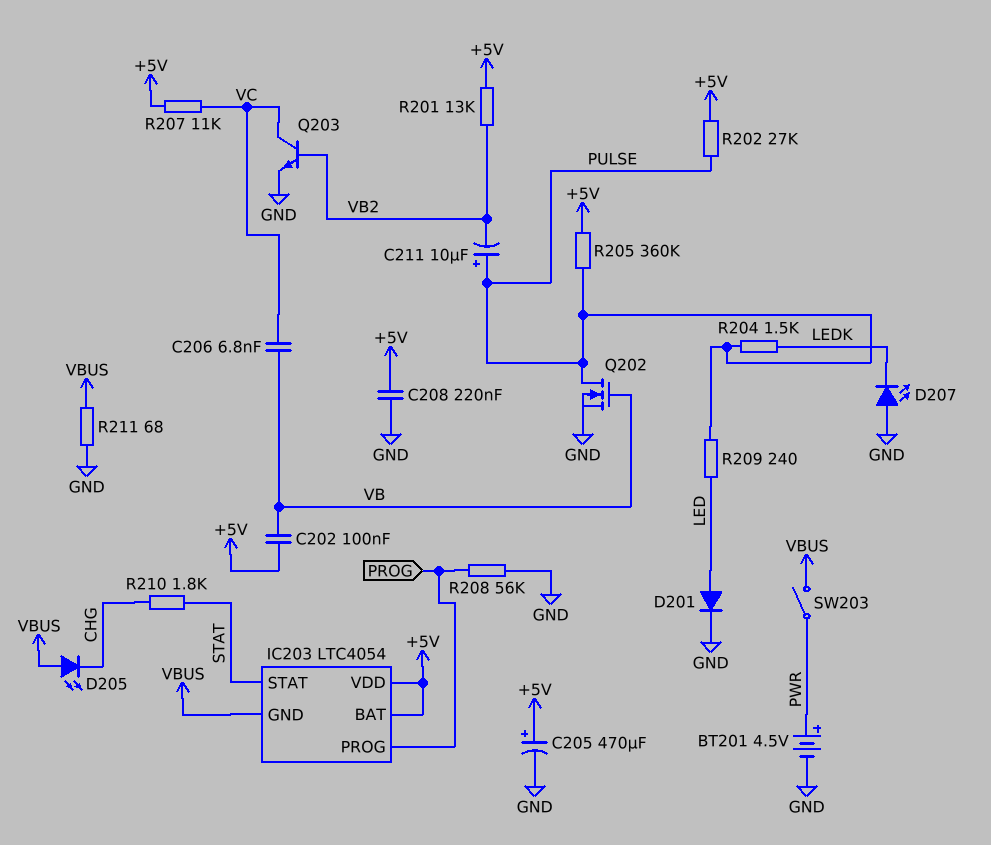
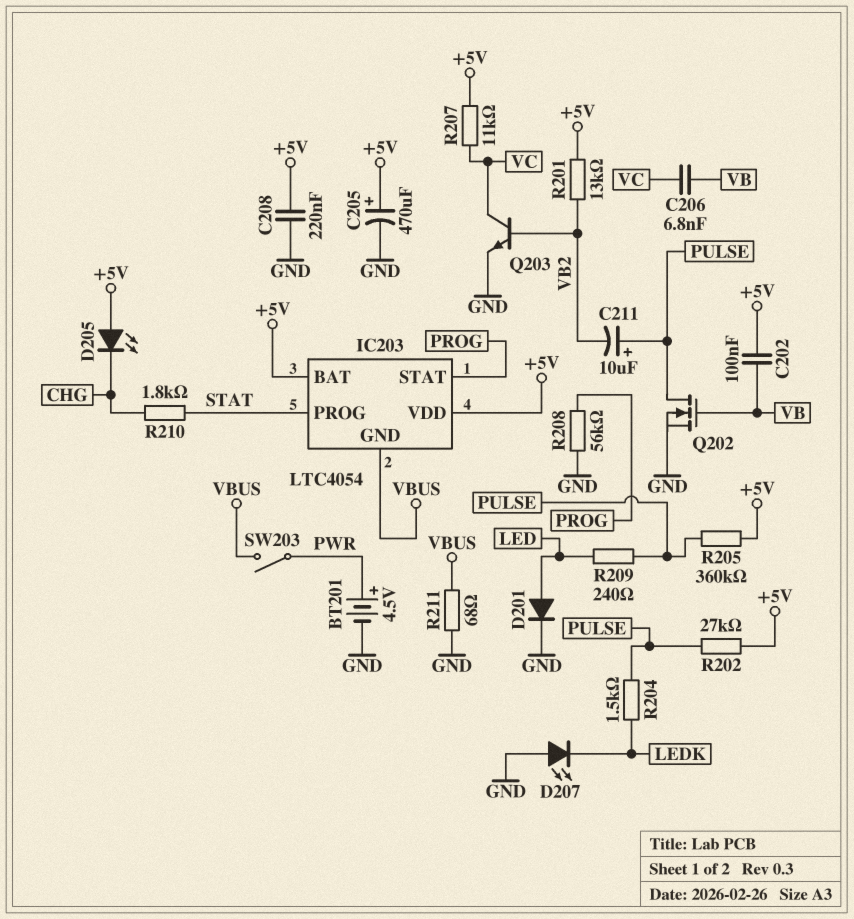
D205: LED (A VBUS, K CHG) -> LED (A +5V, K CHG)
IC203 pin PROG: PROG -> STAT
IC203 pin STAT: STAT -> PROG

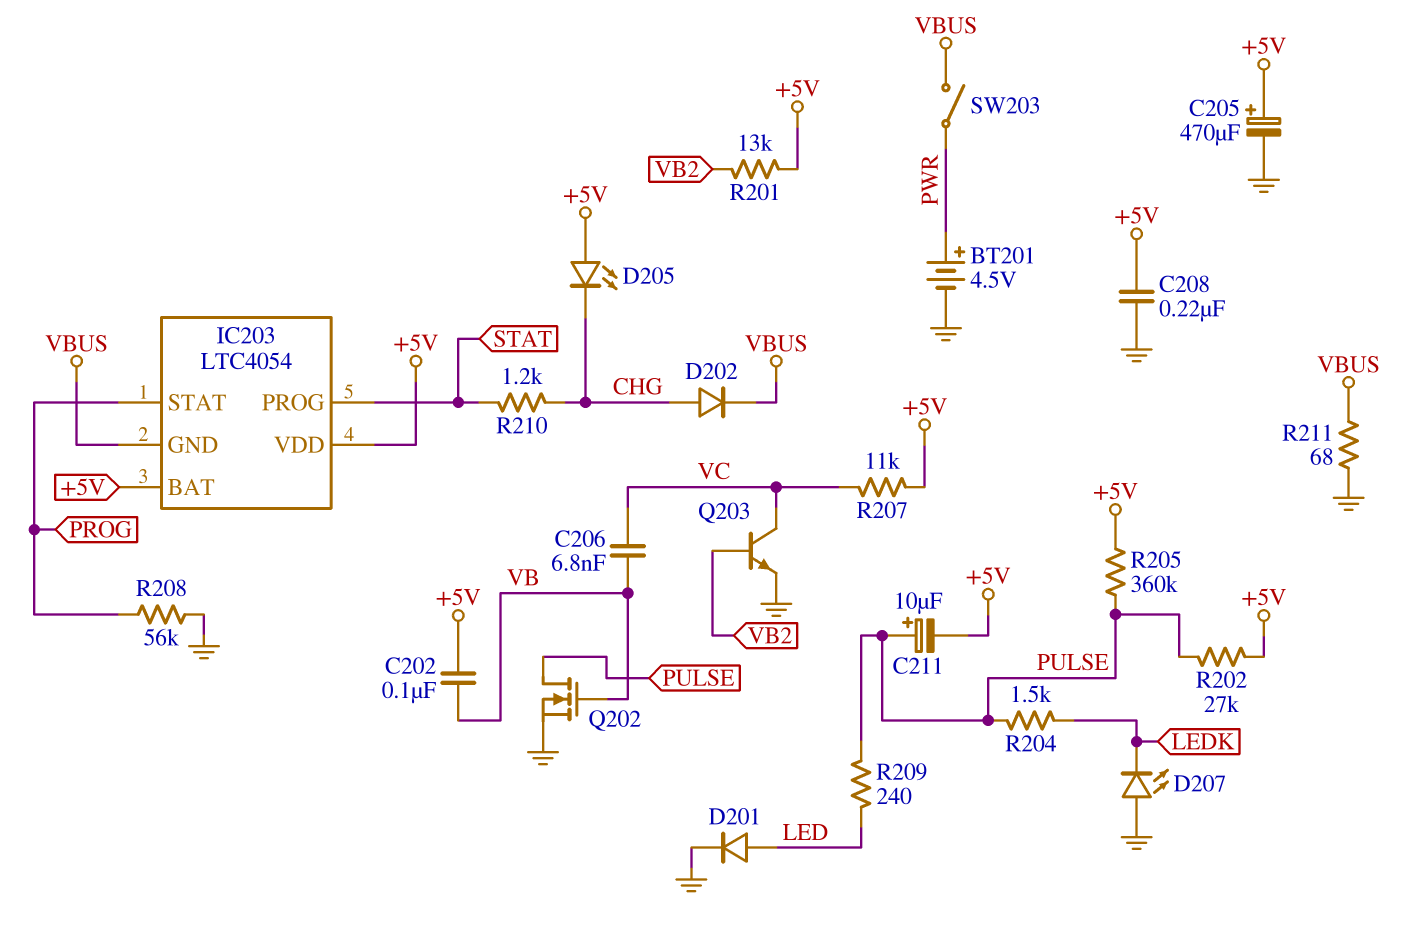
C211: 10uF (plus PULSE, minus VB2) -> 10uF (plus PULSE, minus +5V)
D202: none -> diode (A CHG, K VBUS)
R210: 1.8k (CHG, STAT) -> 1.2k (CHG, STAT)

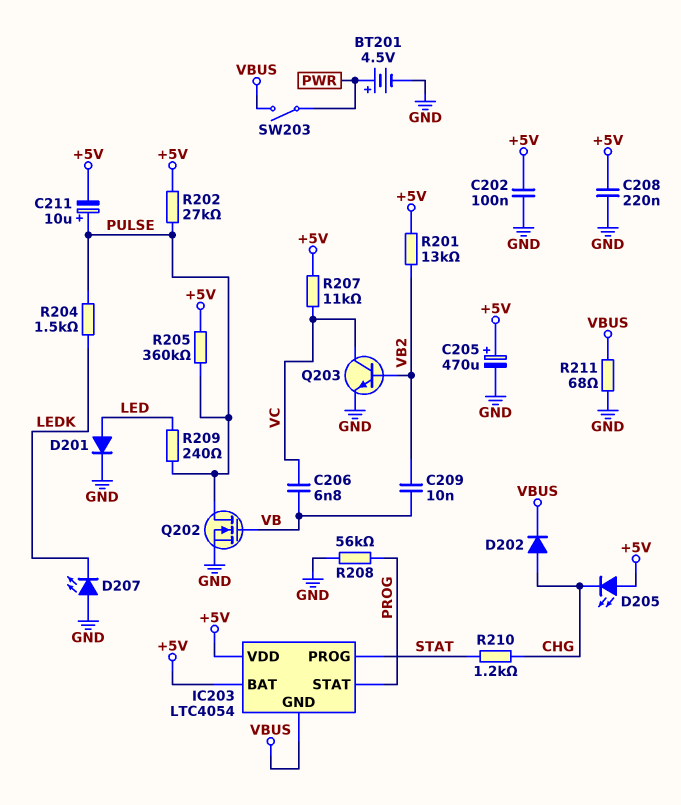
C202: 100nF (+5V, VB) -> 100nF (+5V, GND)
C209: none -> 10nF (VB, VB2)

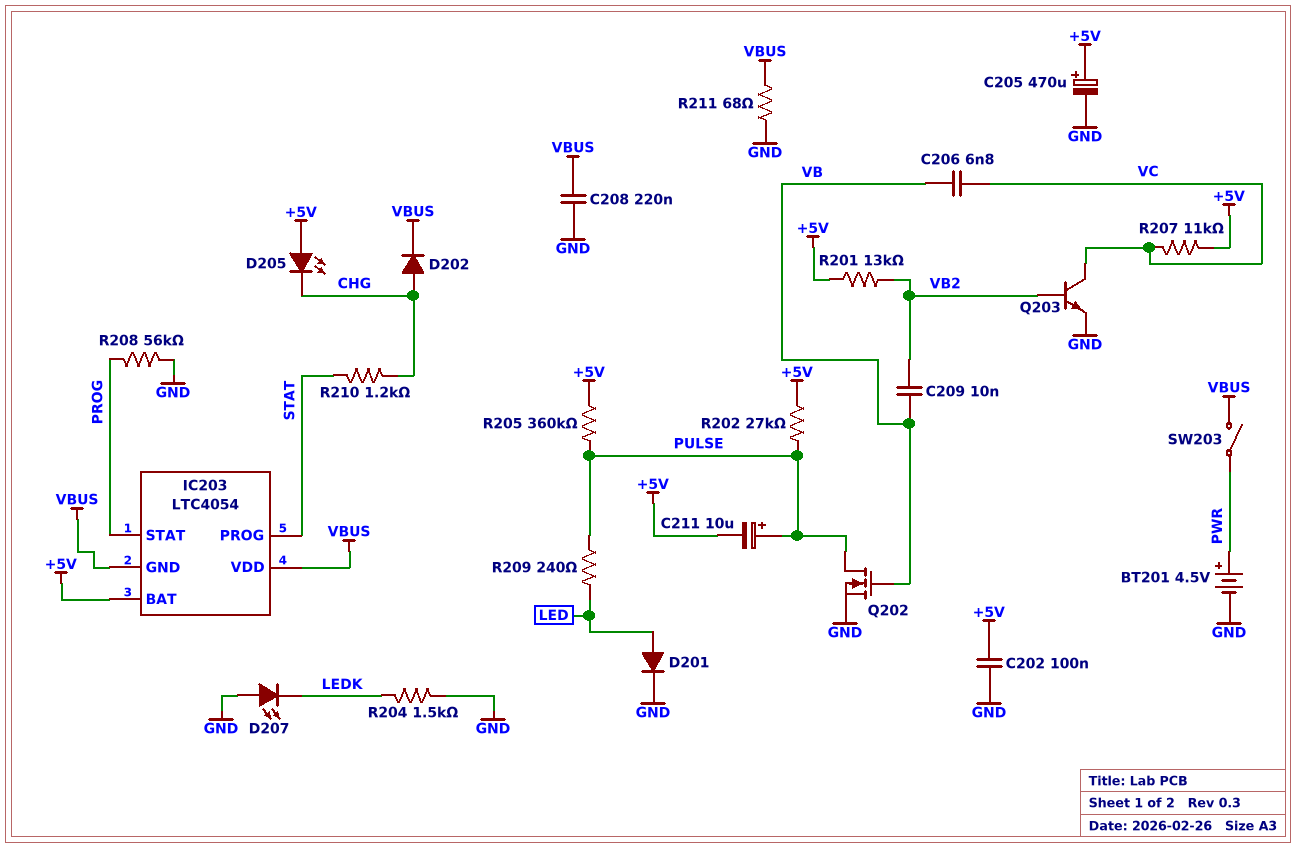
C208: 220nF (+5V, GND) -> 220nF (GND, VBUS)
IC203 pin VDD: +5V -> VBUS
R204: 1.5k (LEDK, PULSE) -> 1.5k (GND, LEDK)

